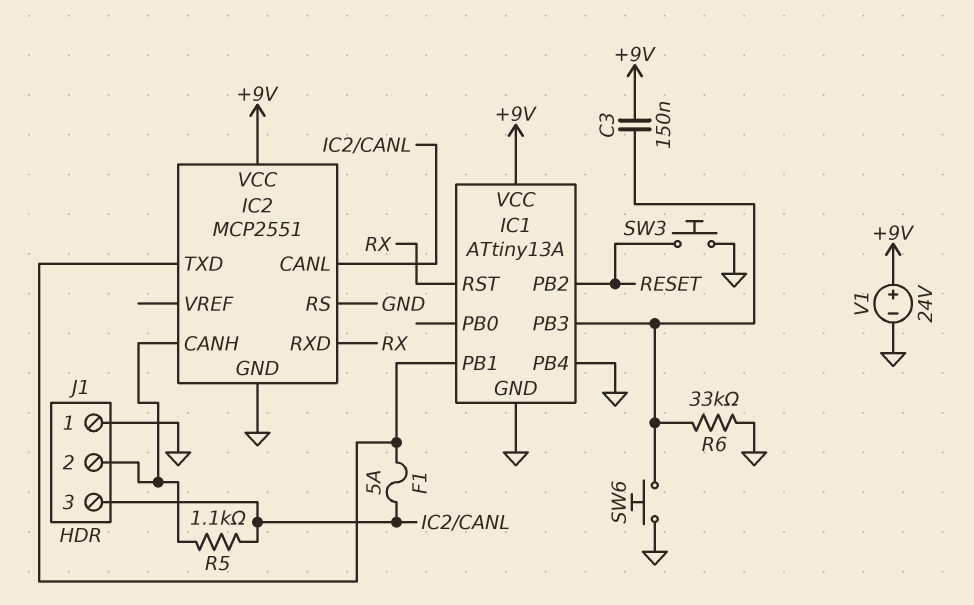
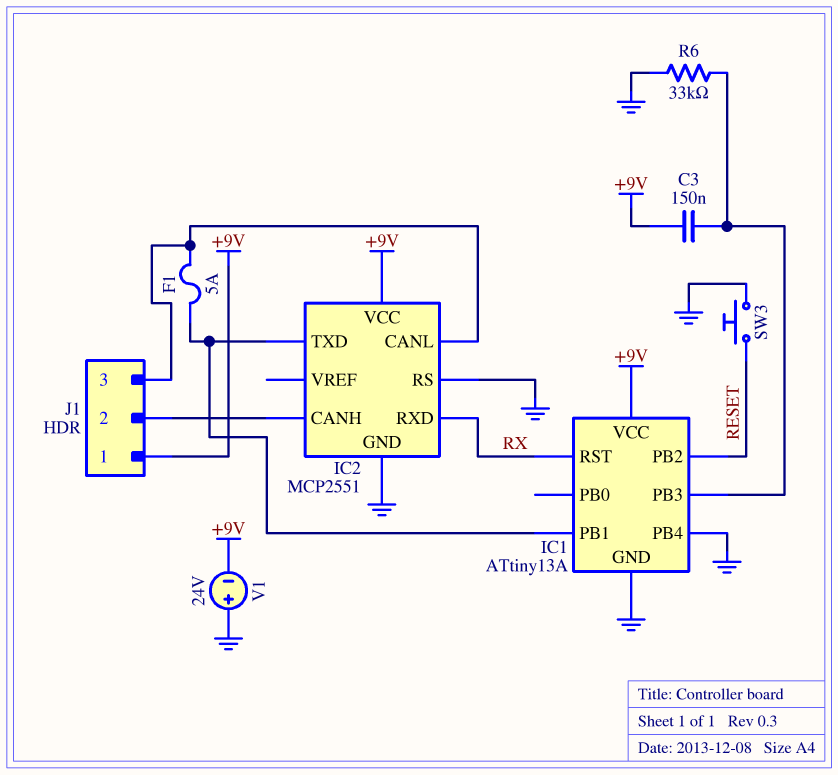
J1 pin 1: GND -> +9V
R5: 1.1k (IC2/CANH, IC2/CANL) -> none
SW6: button (GND, IC1/PB3) -> none
V1: 24V (plus +9V, minus GND) -> 24V (plus GND, minus +9V)

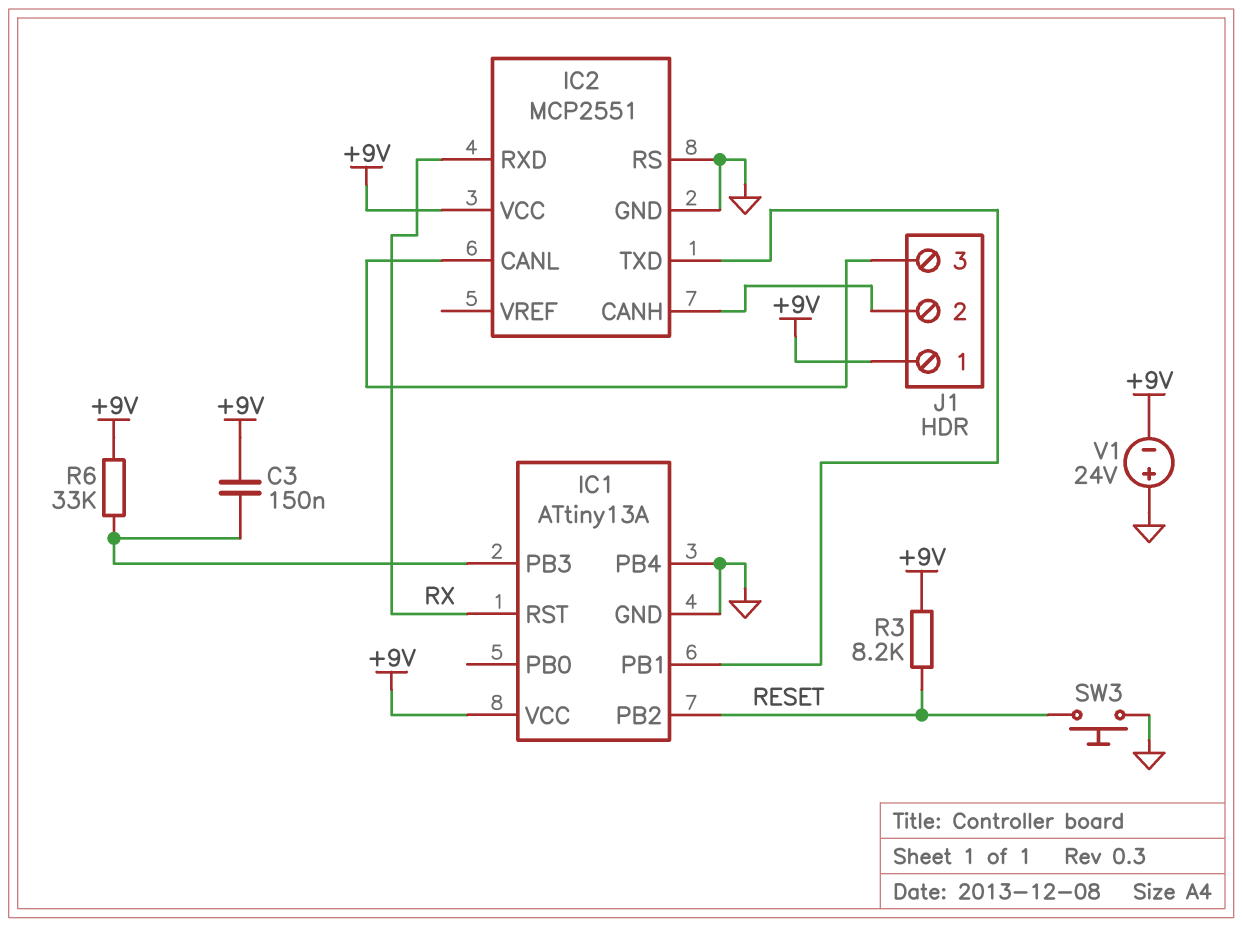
F1: 5A (IC1/PB1, IC2/CANL) -> none
R3: none -> 8.2k (+9V, RESET)
R6: 33k (GND, IC1/PB3) -> 33k (+9V, IC1/PB3)

